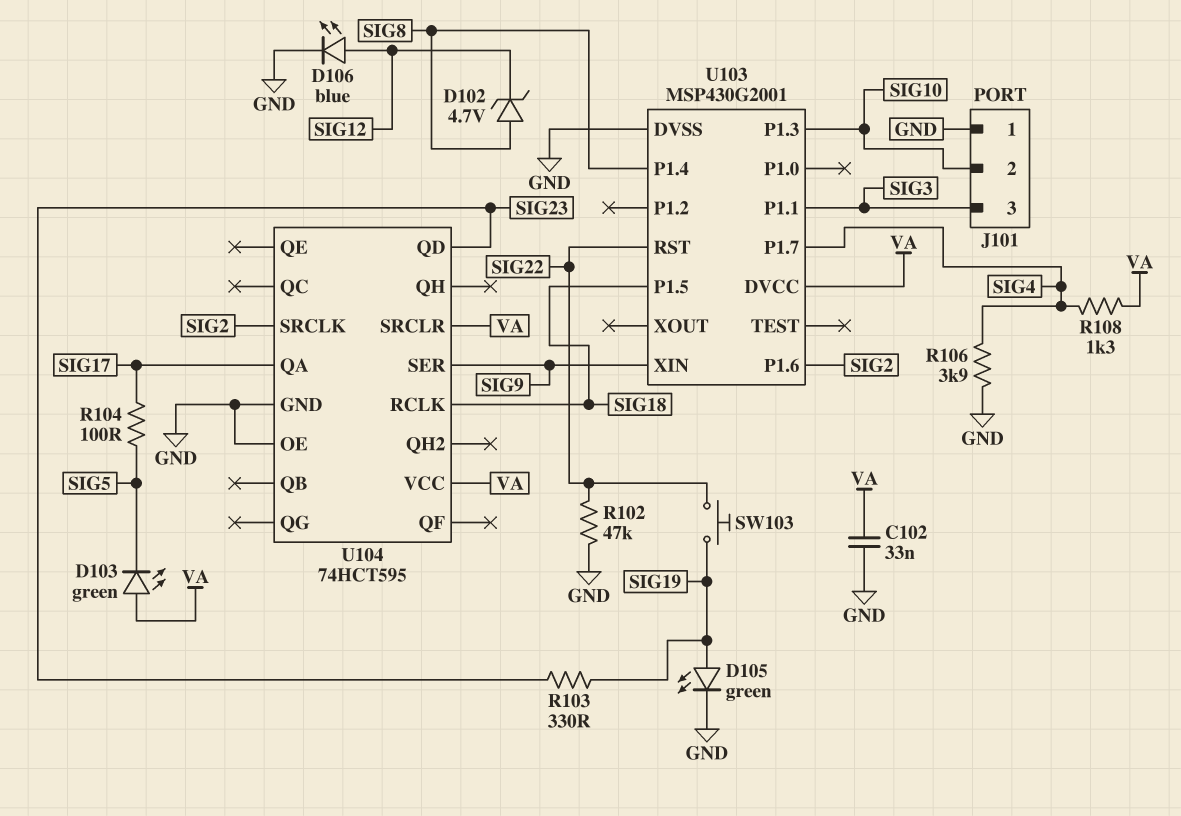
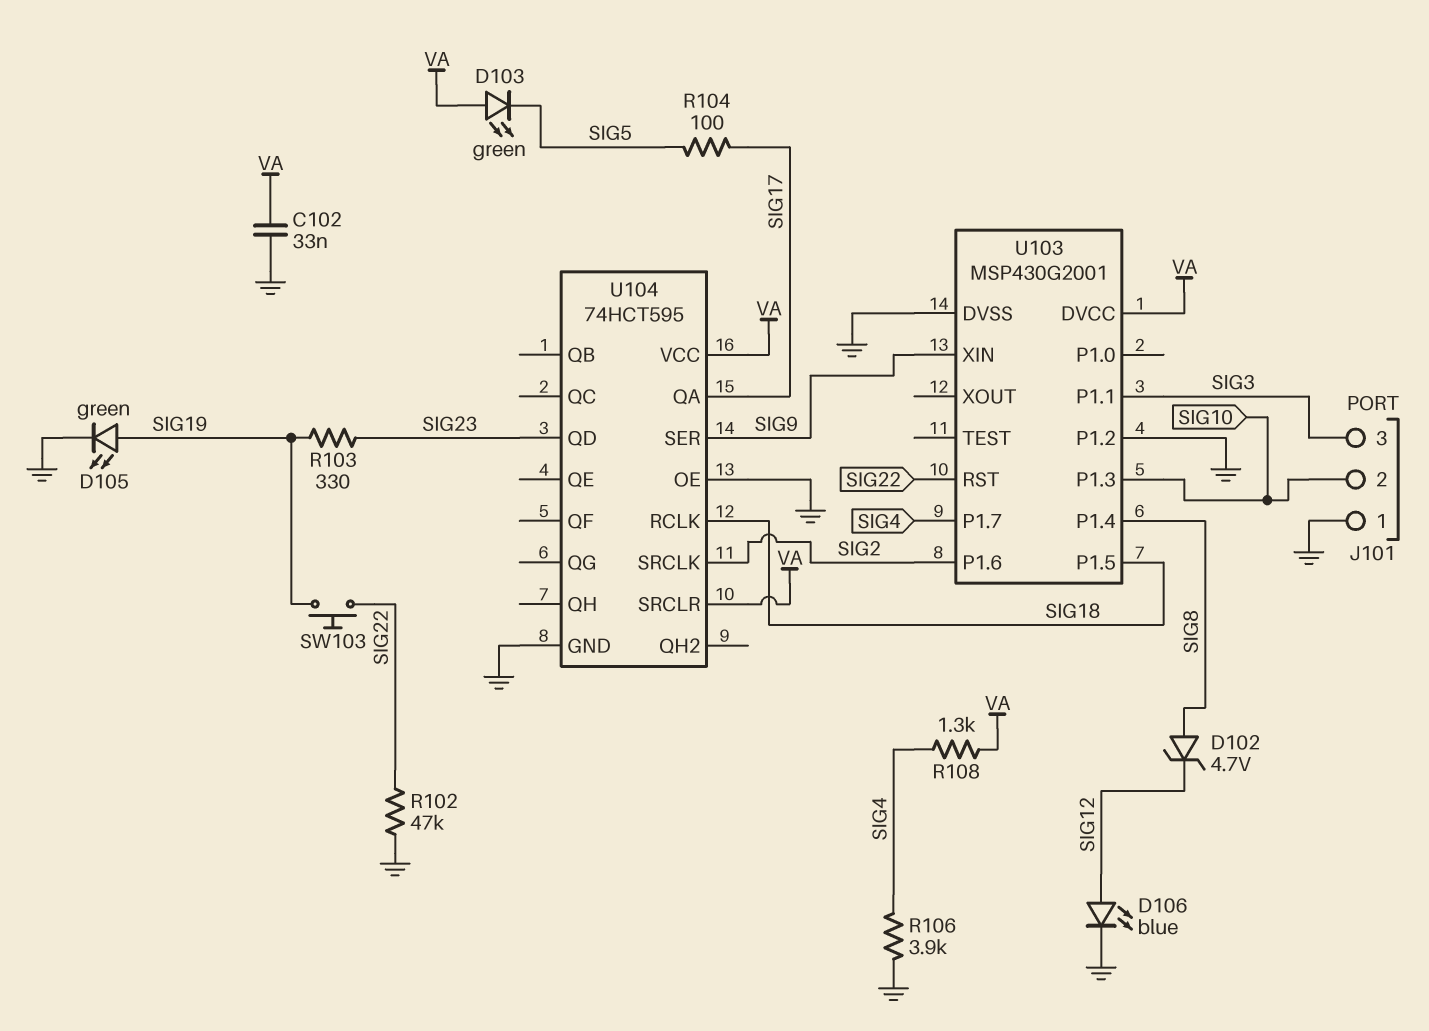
U103 pin P1.2: none -> GND

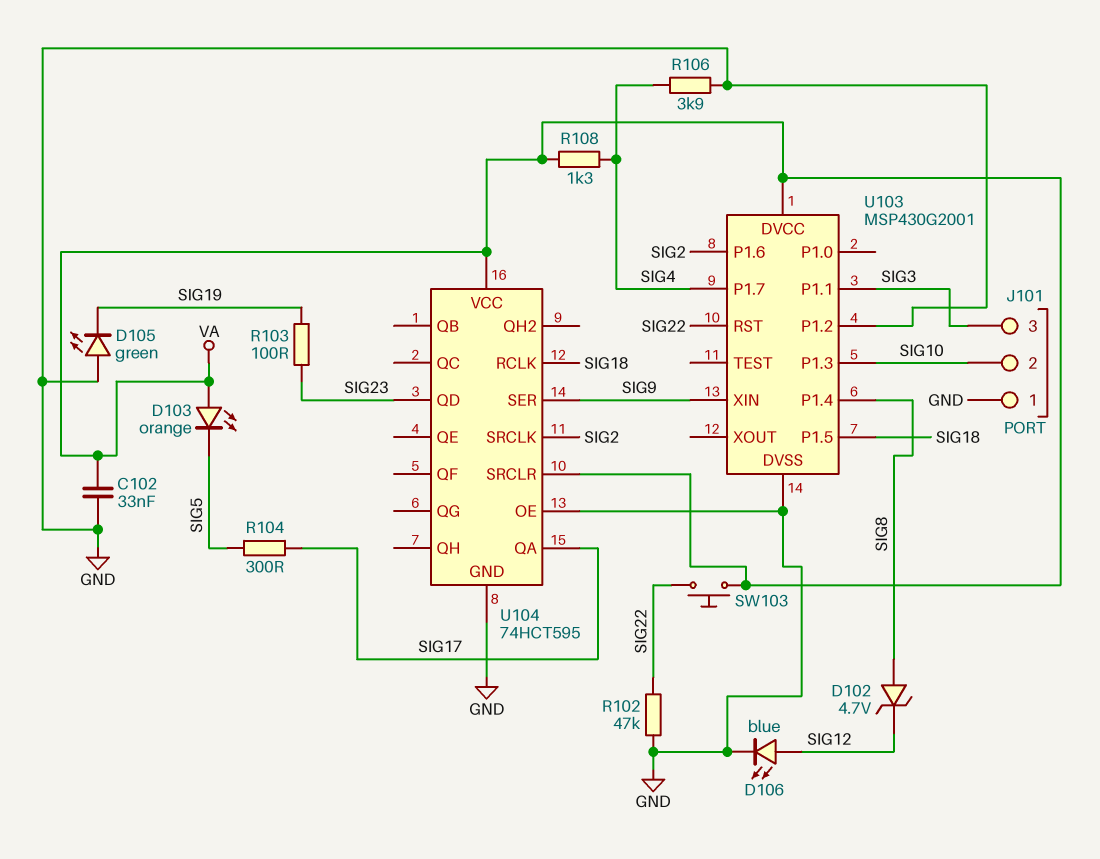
D103: LED green (A VA, K SIG5) -> LED orange (A VA, K SIG5)
D105: LED green (A SIG19, K GND) -> LED green (A GND, K SIG19)
R103: 330 (SIG19, SIG23) -> 100 (SIG19, SIG23)
R104: 100 (SIG5, SIG17) -> 300 (SIG5, SIG17)
SW103: button (SIG19, SIG22) -> button (SIG22, VA)

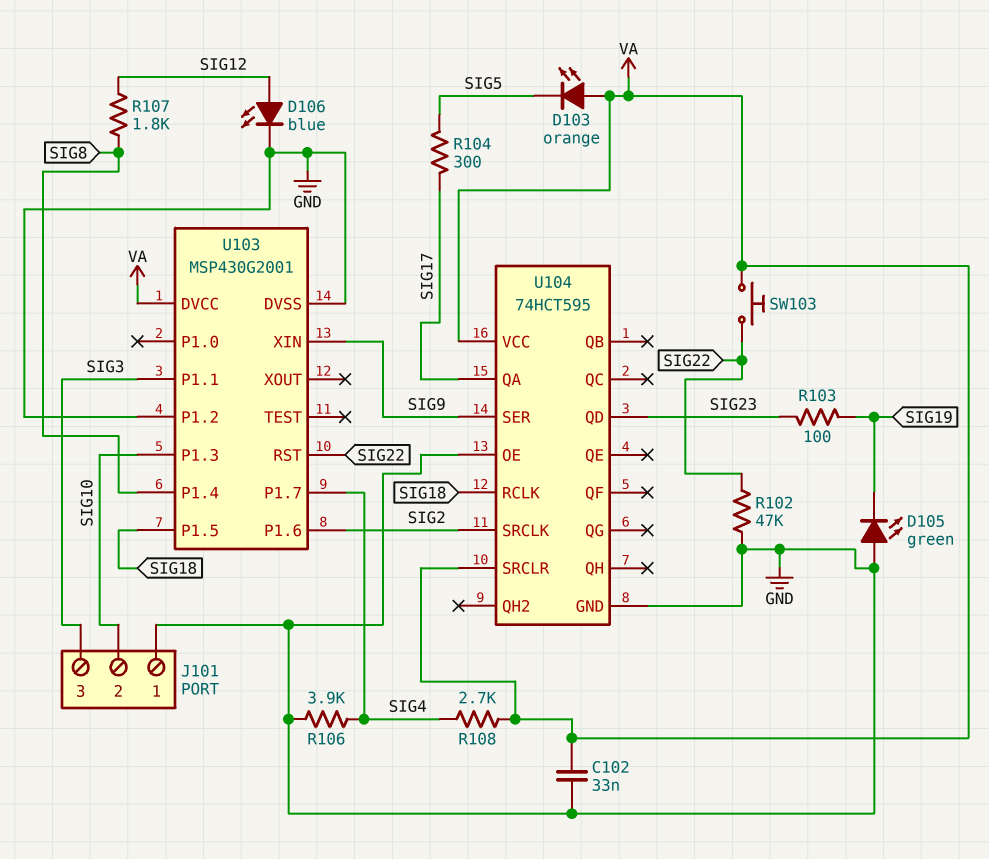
D102: zener 4.7V (A SIG8, K SIG12) -> none
R107: none -> 1.8k (SIG8, SIG12)
R108: 1.3k (SIG4, VA) -> 2.7k (SIG4, VA)

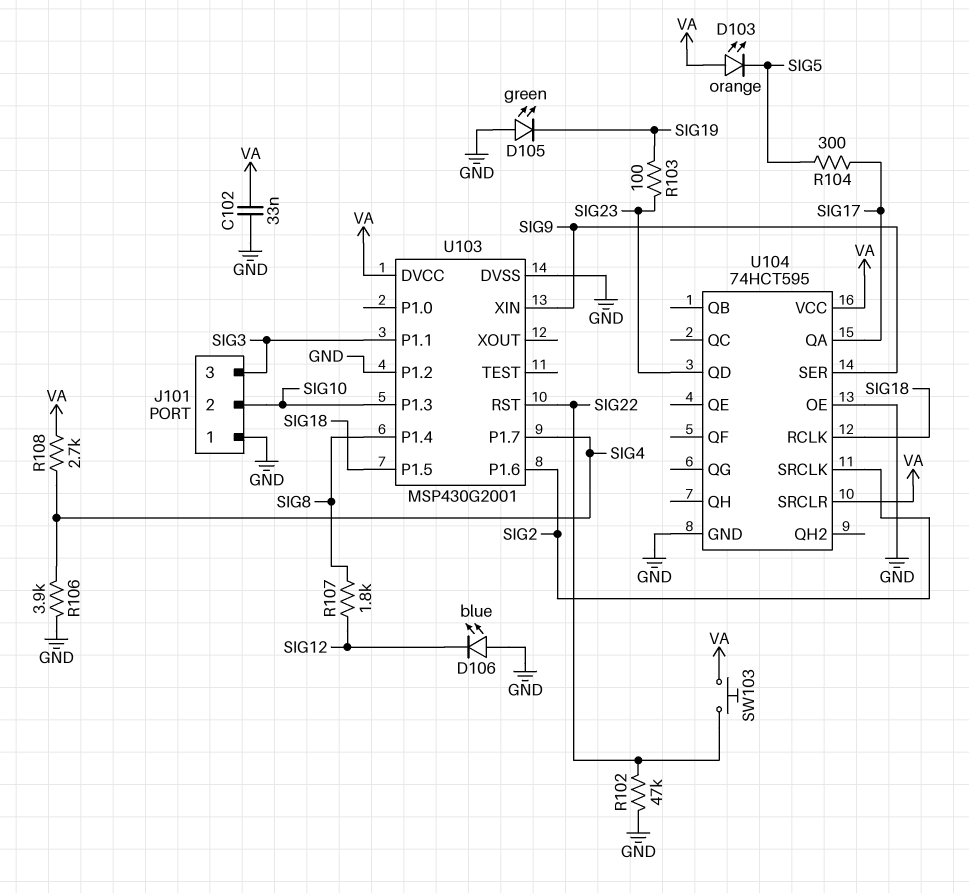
D106: LED blue (A SIG12, K GND) -> LED blue (A GND, K SIG12)

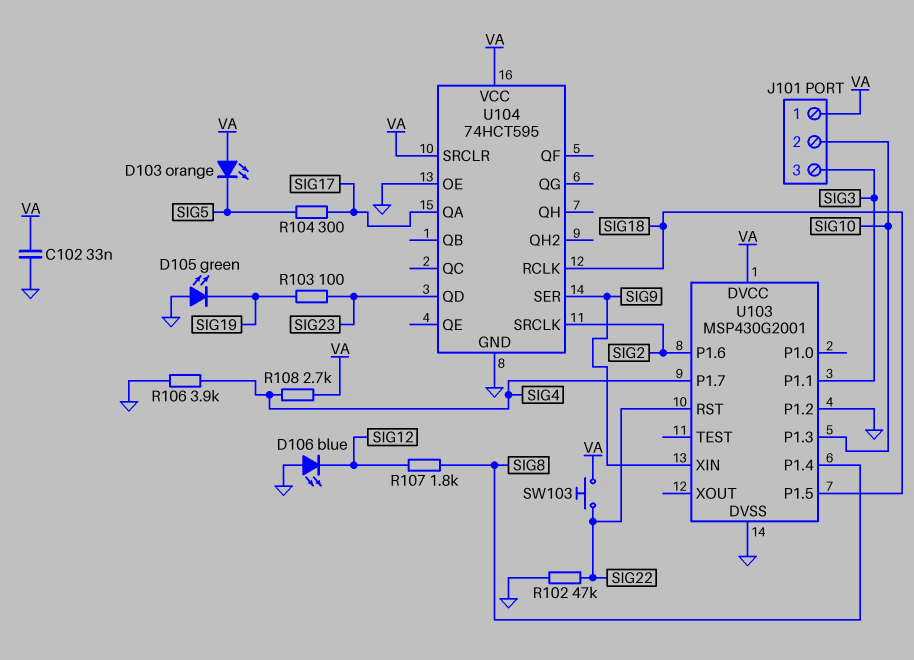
J101 pin 1: GND -> VA

